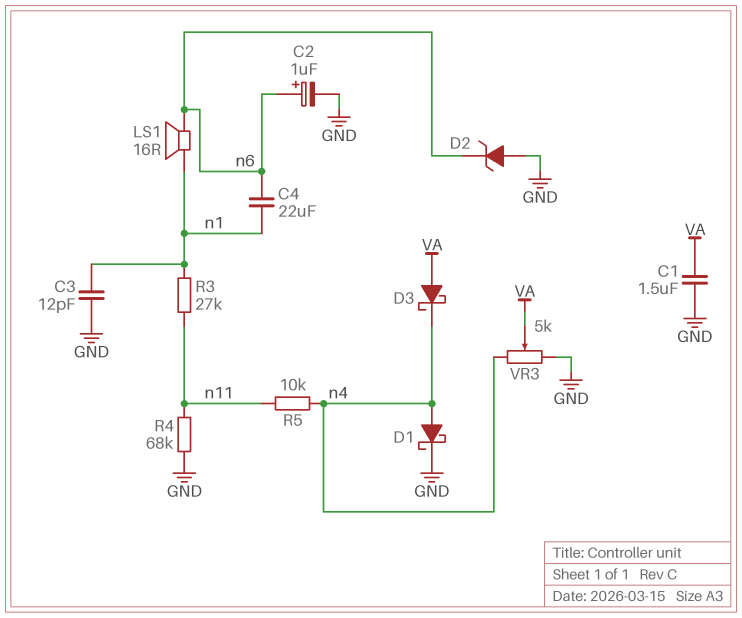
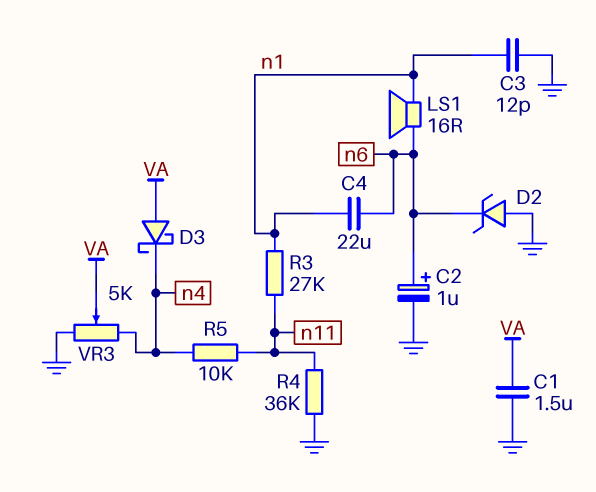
D1: schottky (A n4, K GND) -> none
R4: 68k (GND, n11) -> 36k (GND, n11)

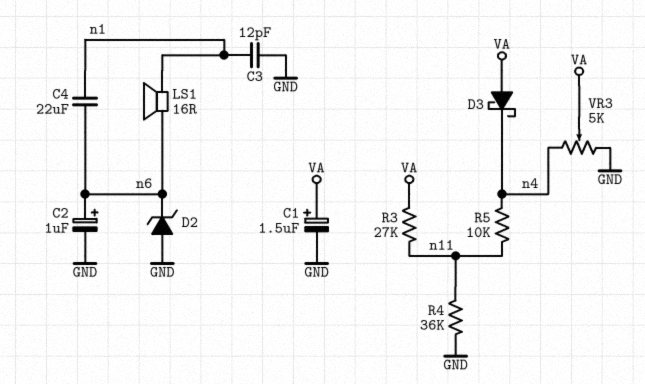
C1: 1.5uF (GND, VA) -> 1.5uF (plus VA, minus GND)
R3: 27k (n1, n11) -> 27k (VA, n11)

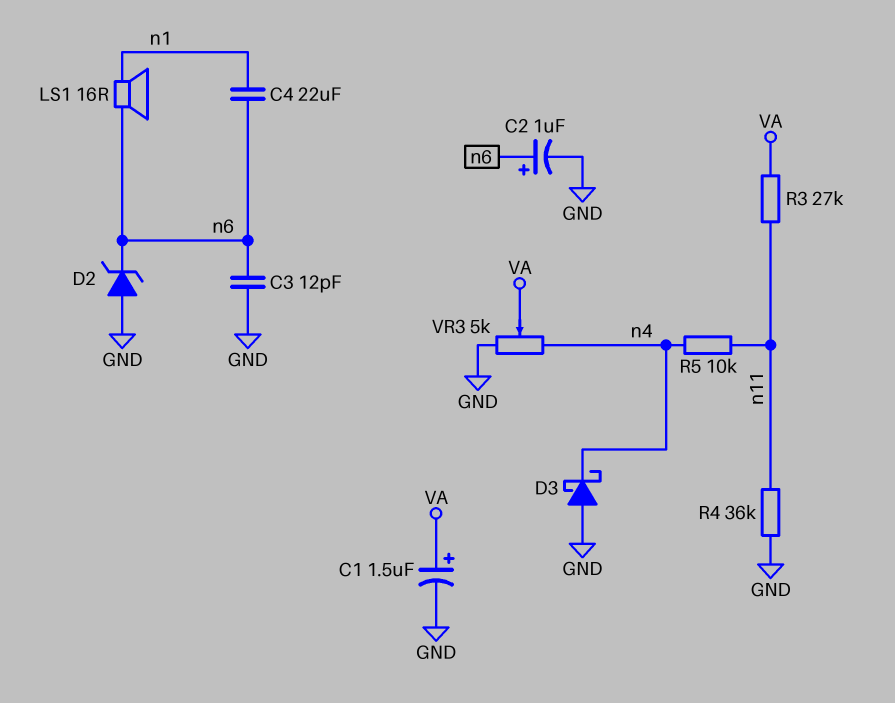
C3: 12pF (GND, n1) -> 12pF (GND, n6)
D3: schottky (A VA, K n4) -> schottky (A GND, K n4)

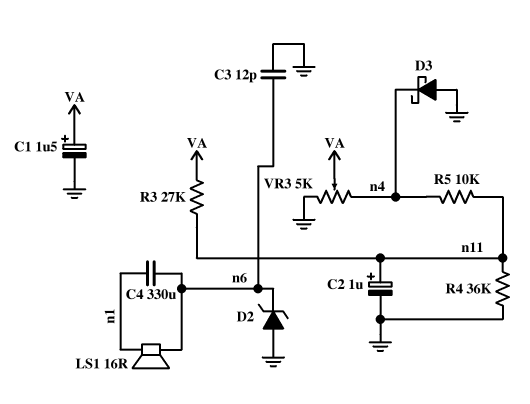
C2: 1uF (plus n6, minus GND) -> 1uF (plus n11, minus GND)
C4: 22uF (n1, n6) -> 330uF (n1, n6)

